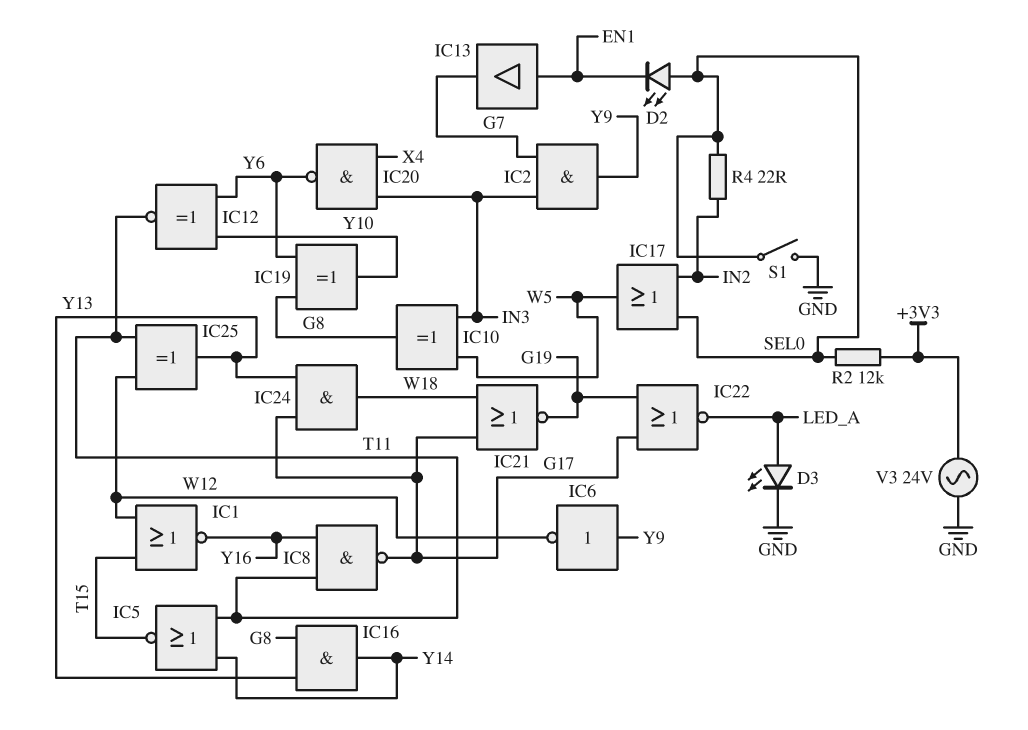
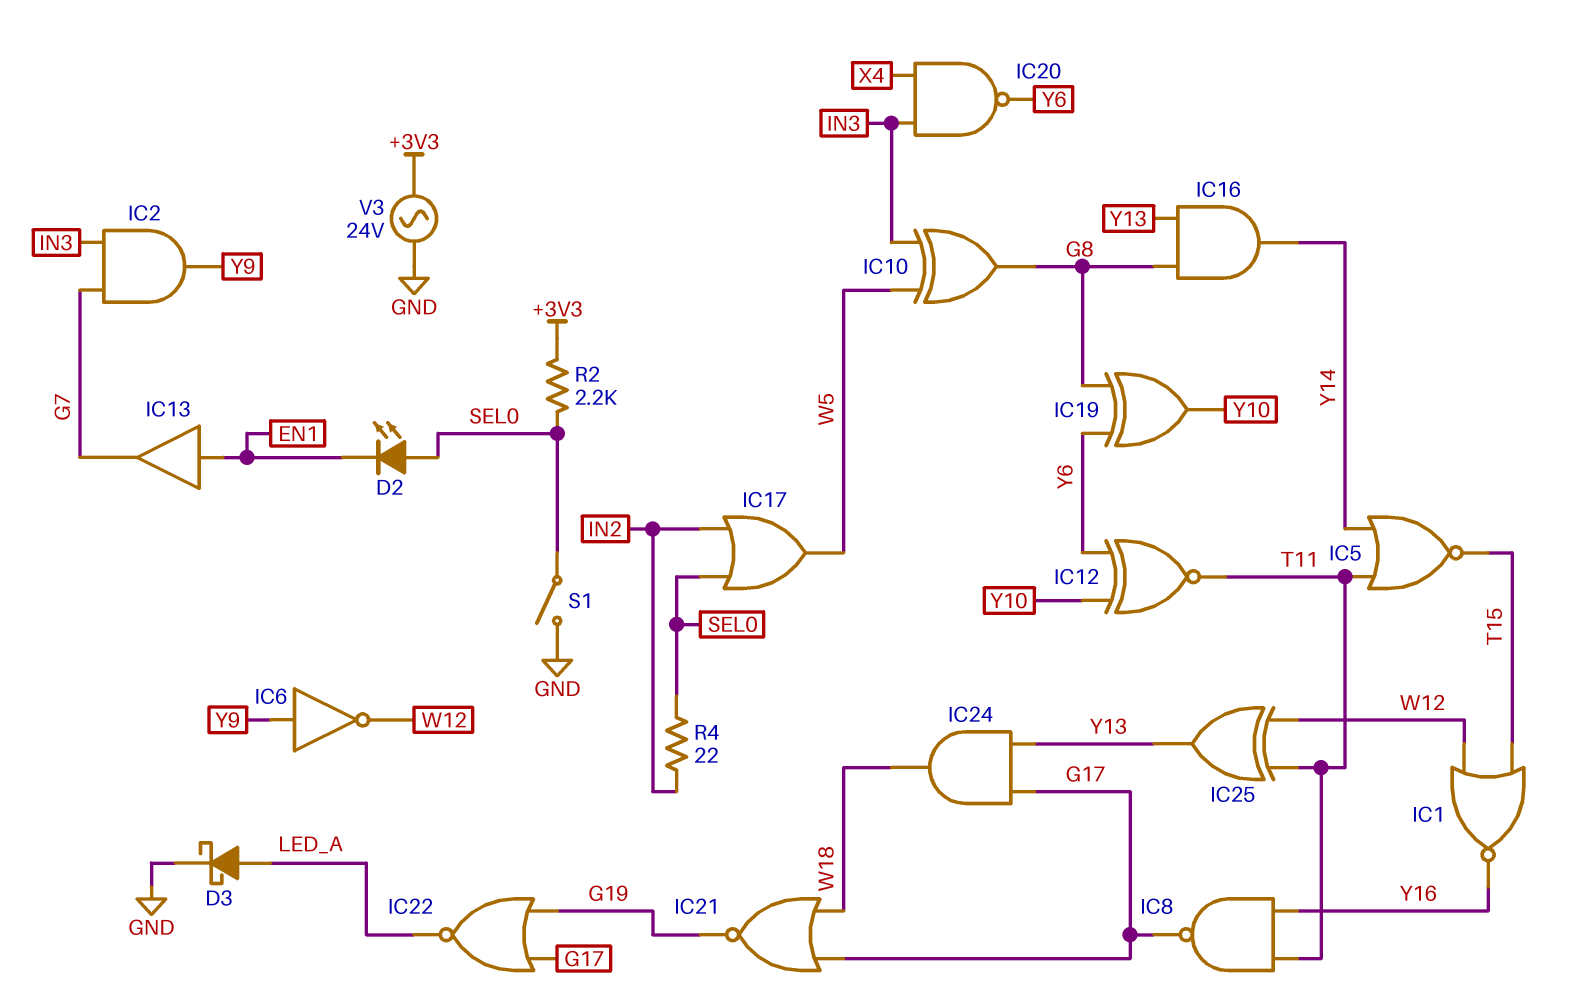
D3: LED (A LED_A, K GND) -> schottky (A LED_A, K GND)
R2: 12k (+3V3, SEL0) -> 2.2k (+3V3, SEL0)

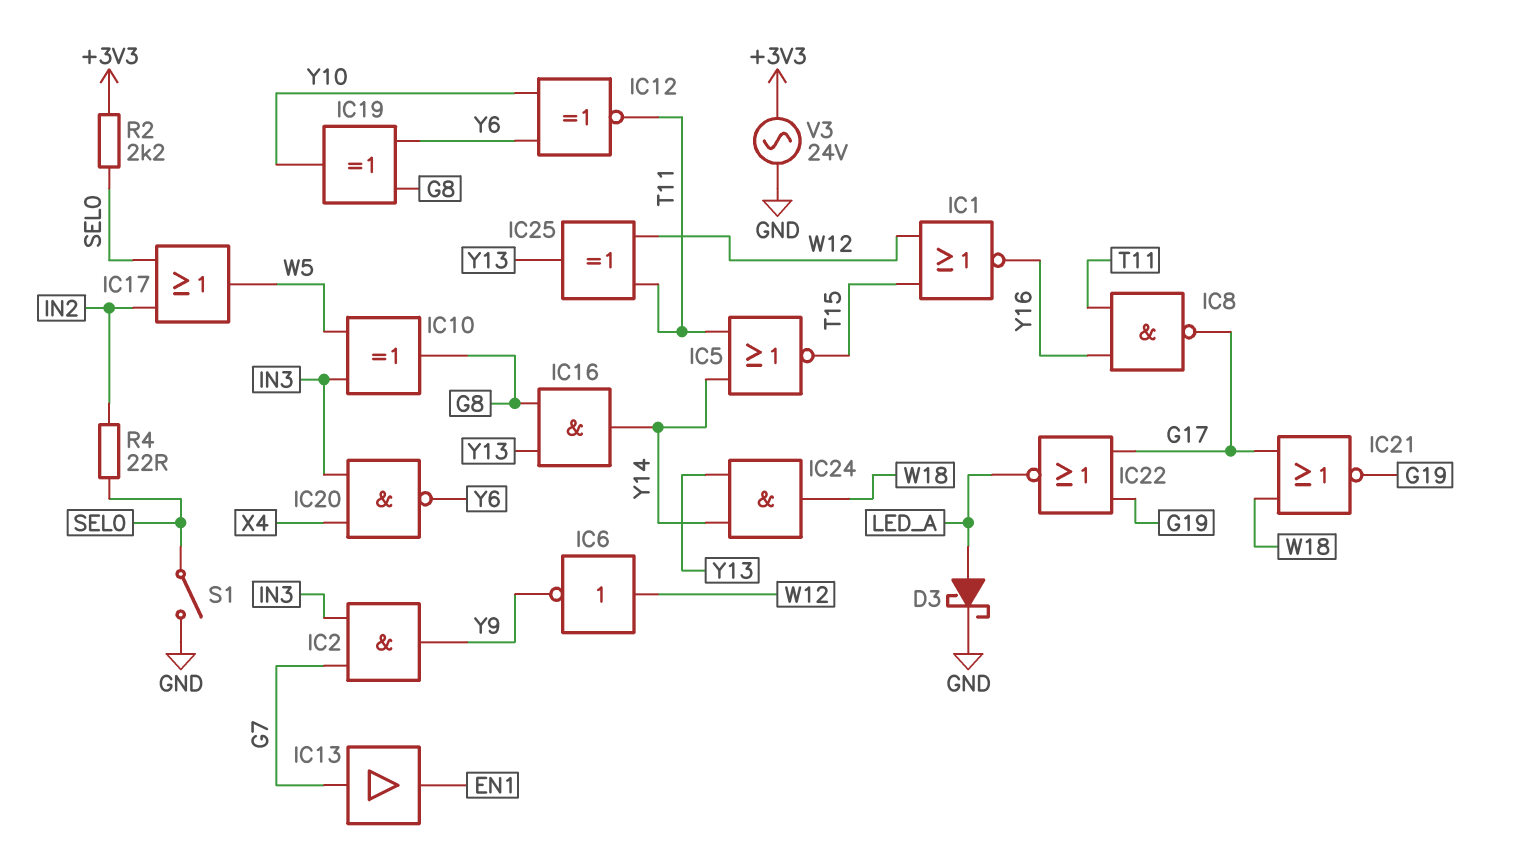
D2: LED (A SEL0, K EN1) -> none
IC6: NOT (in Y9, out W12) -> NOT (in W12, out Y9)
IC13: buffer (in EN1, out G7) -> buffer (in G7, out EN1)
IC24: AND (in G17, in Y13, out W18) -> AND (in Y13, in Y14, out W18)

